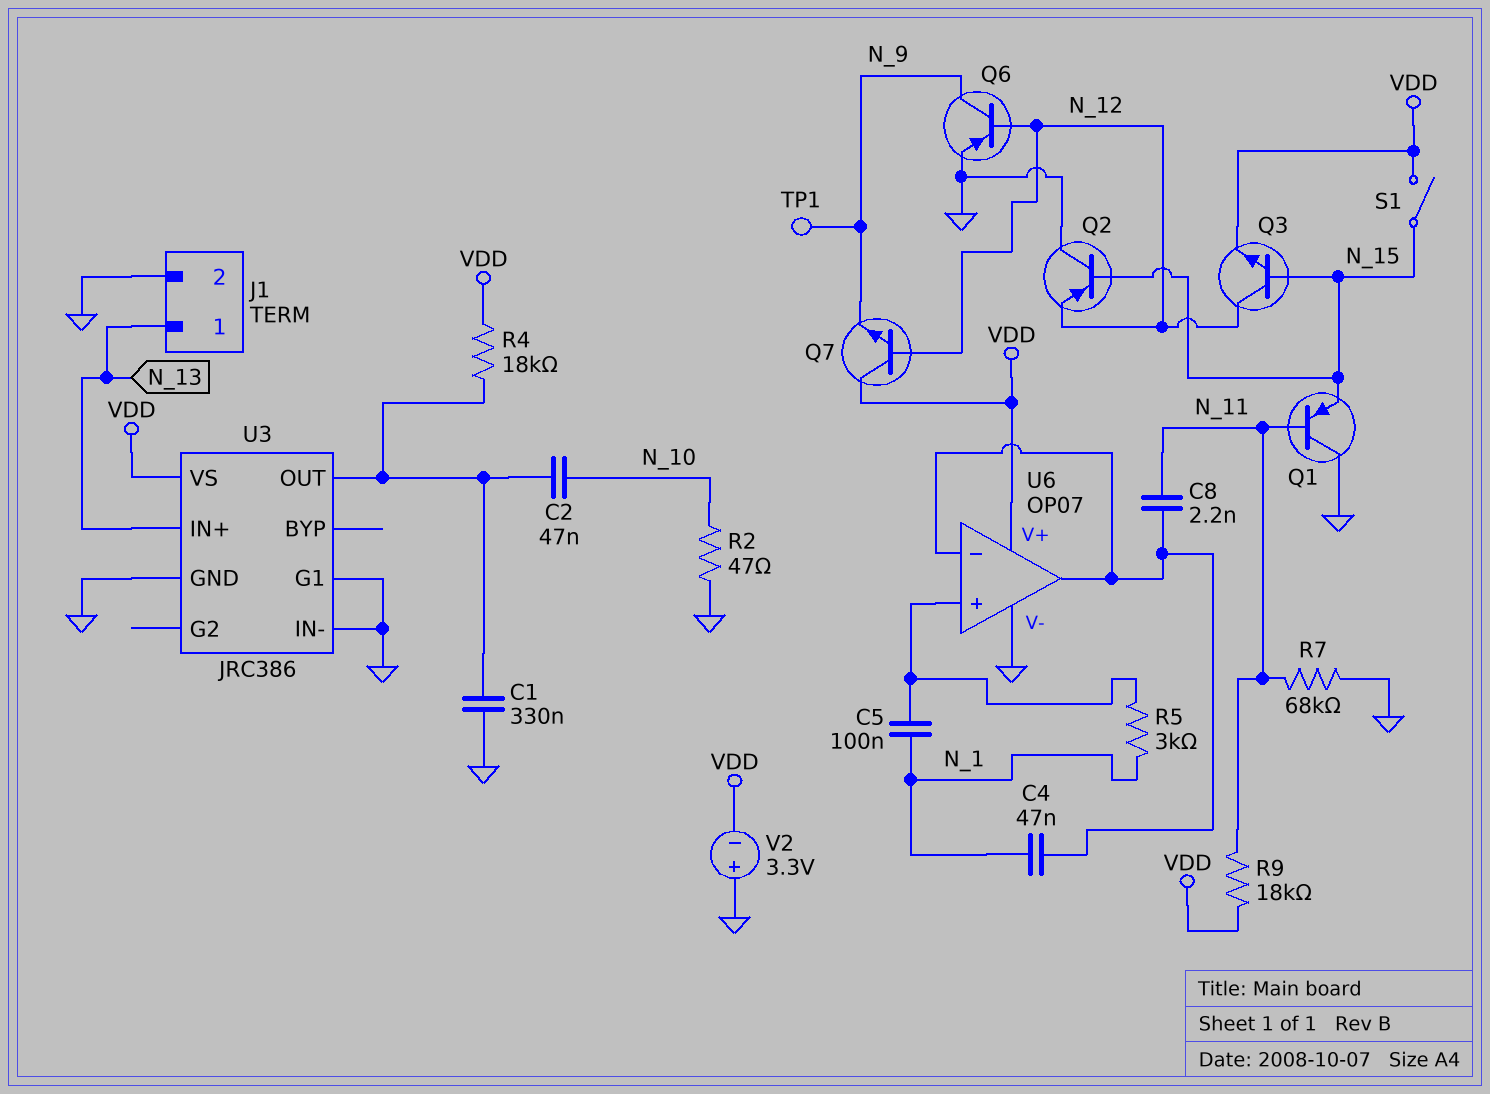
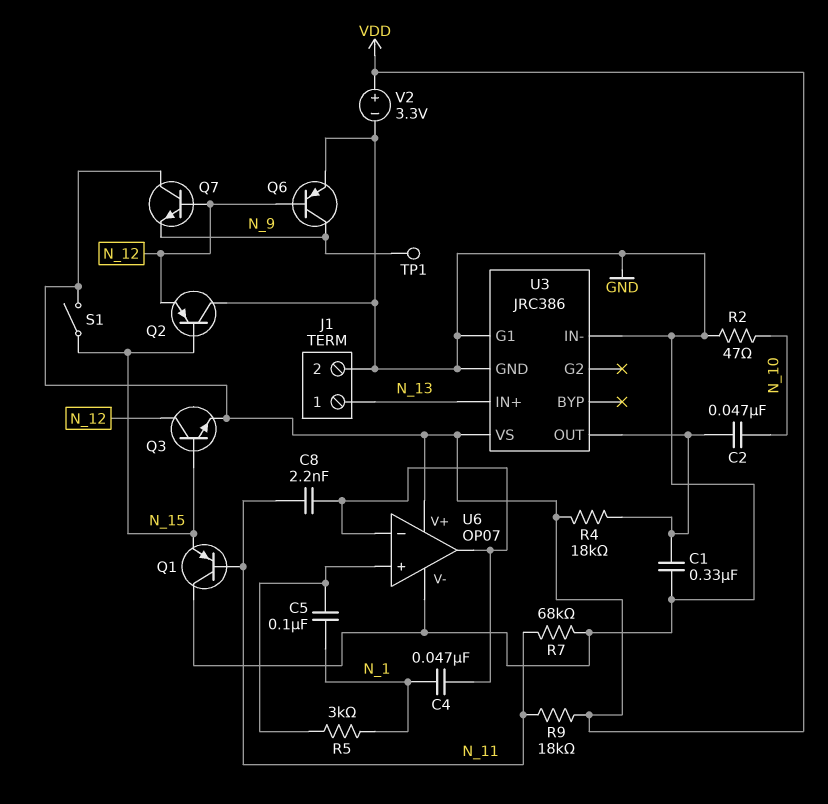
V2: 3.3V (plus GND, minus VDD) -> 3.3V (plus VDD, minus GND)

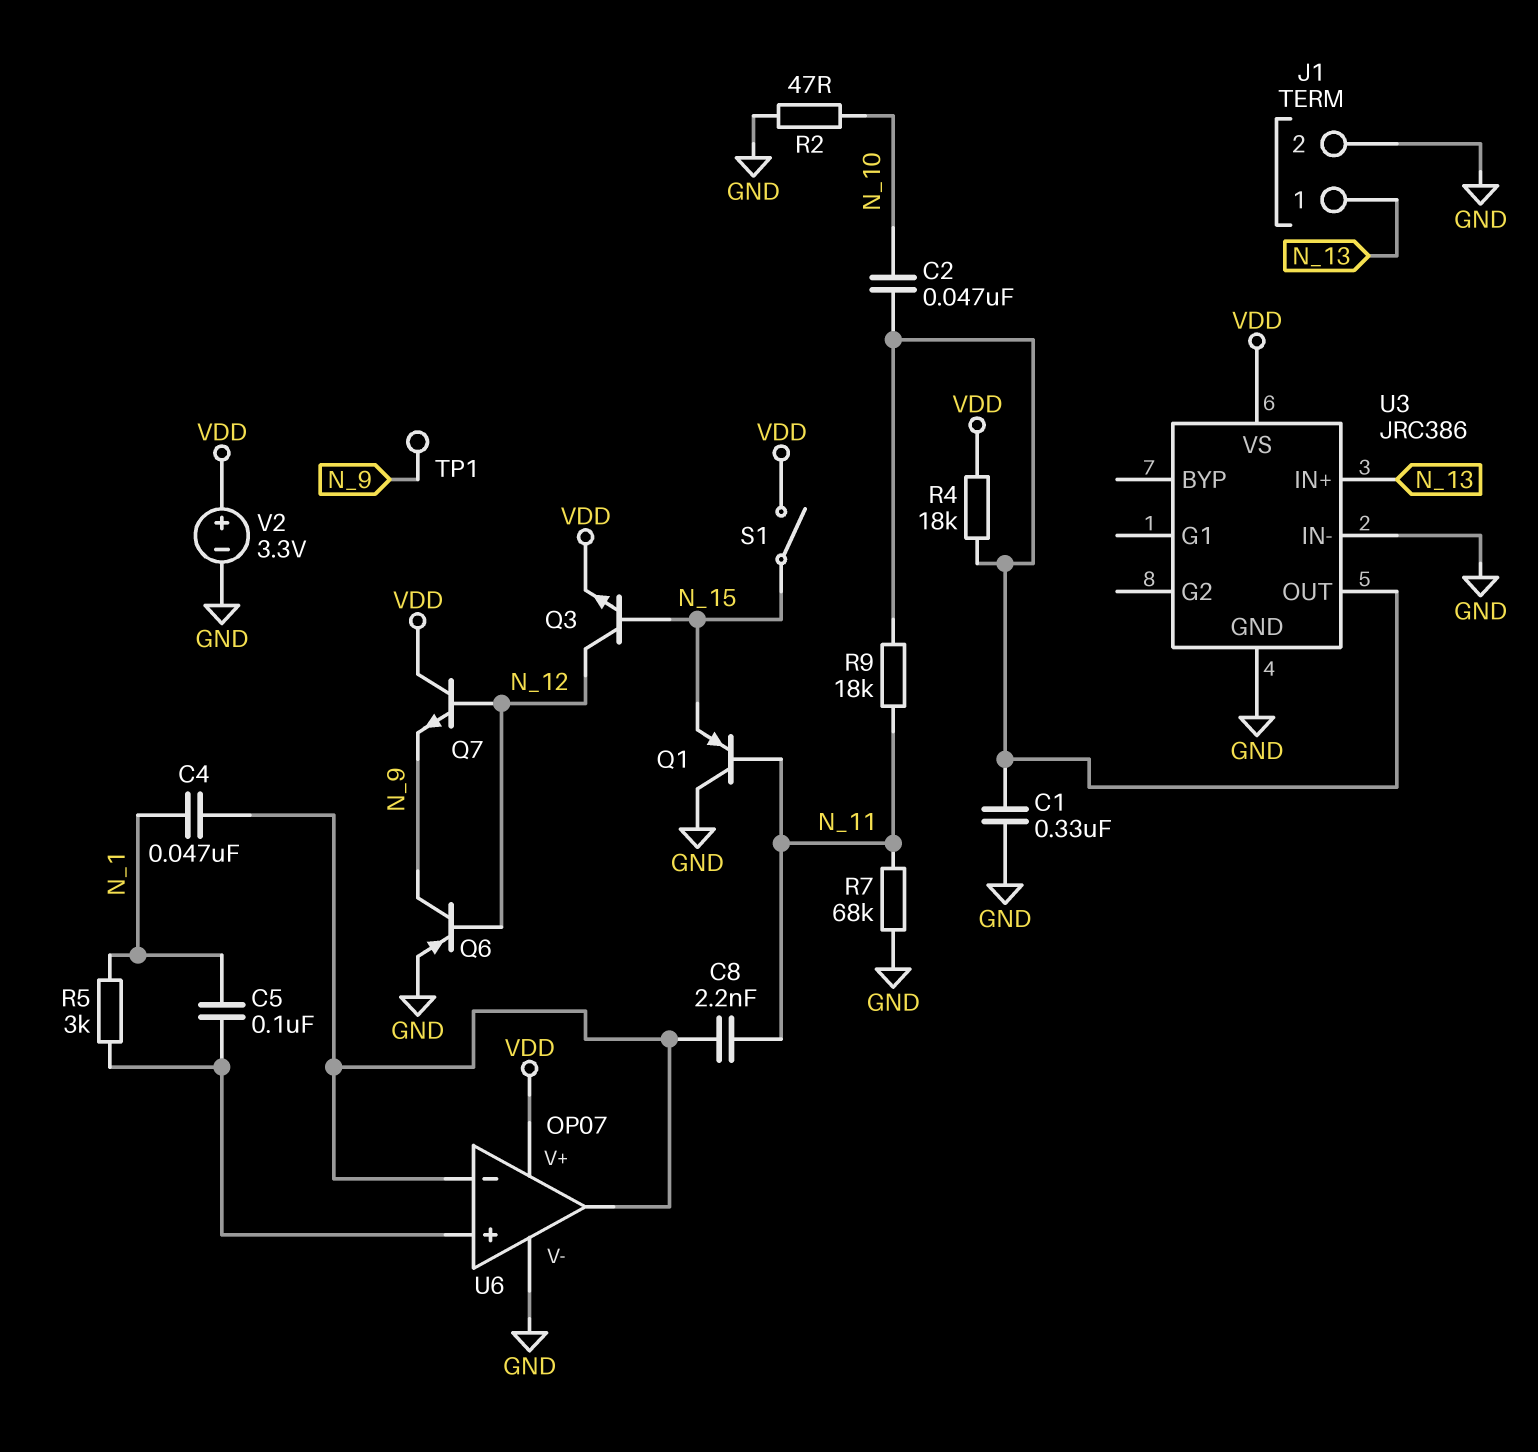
Q2: PNP (B N_15, C GND, E N_12) -> none
R9: 18k (N_11, VDD) -> 18k (N_11, U3/OUT)
U3 pin G1: GND -> none

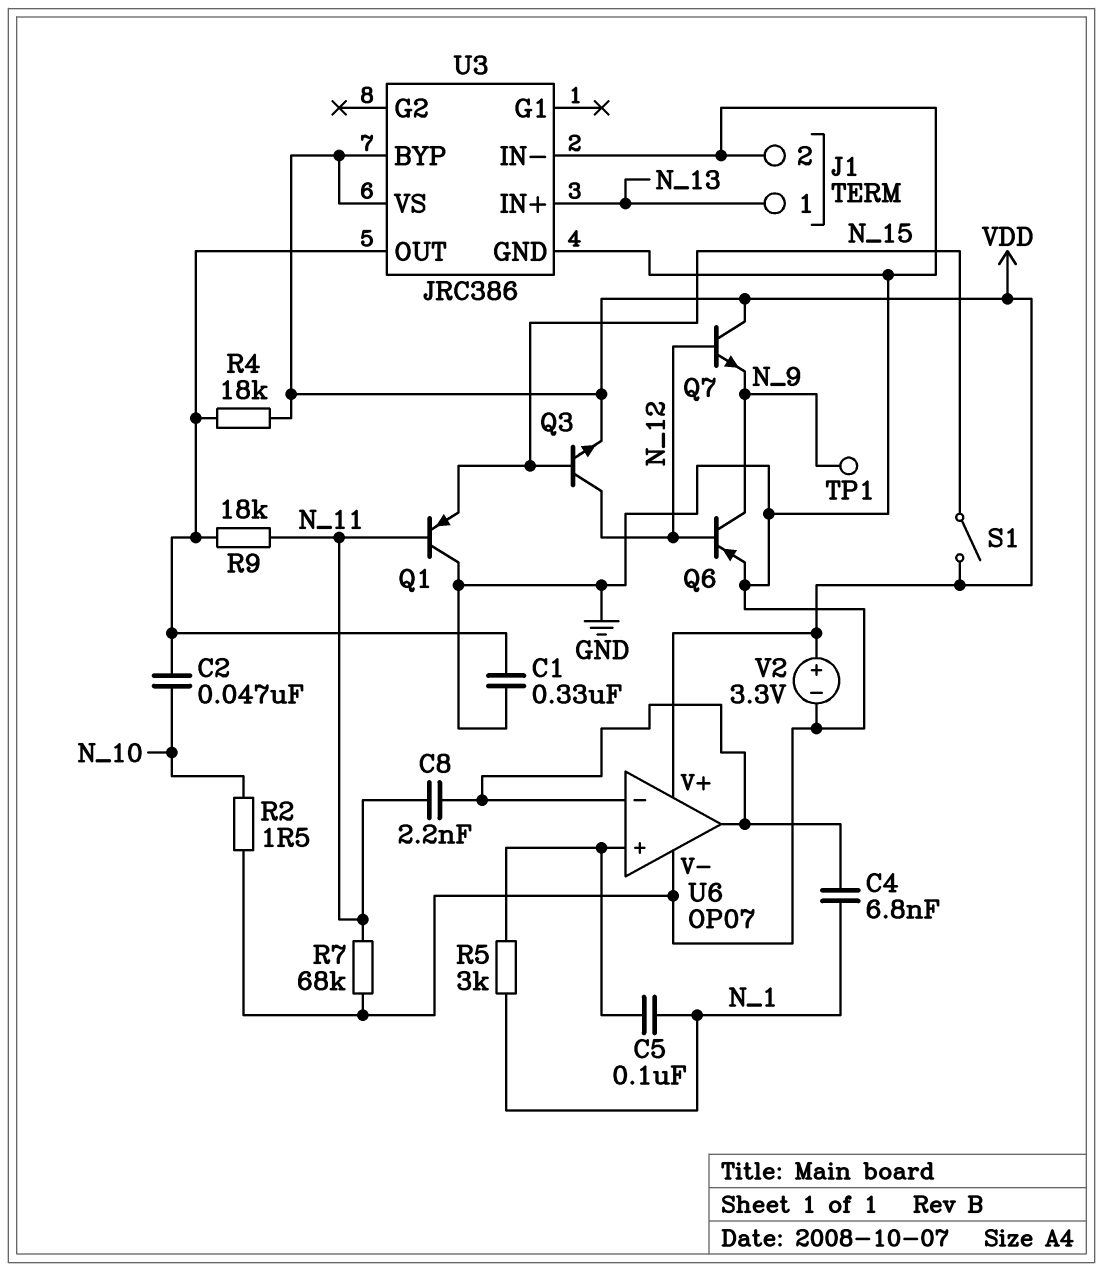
C4: 47nF (N_1, U6/in-) -> 6.8nF (N_1, U6/in-)
R2: 47 (GND, N_10) -> 1.5 (GND, N_10)
U3 pin BYP: none -> VDD

